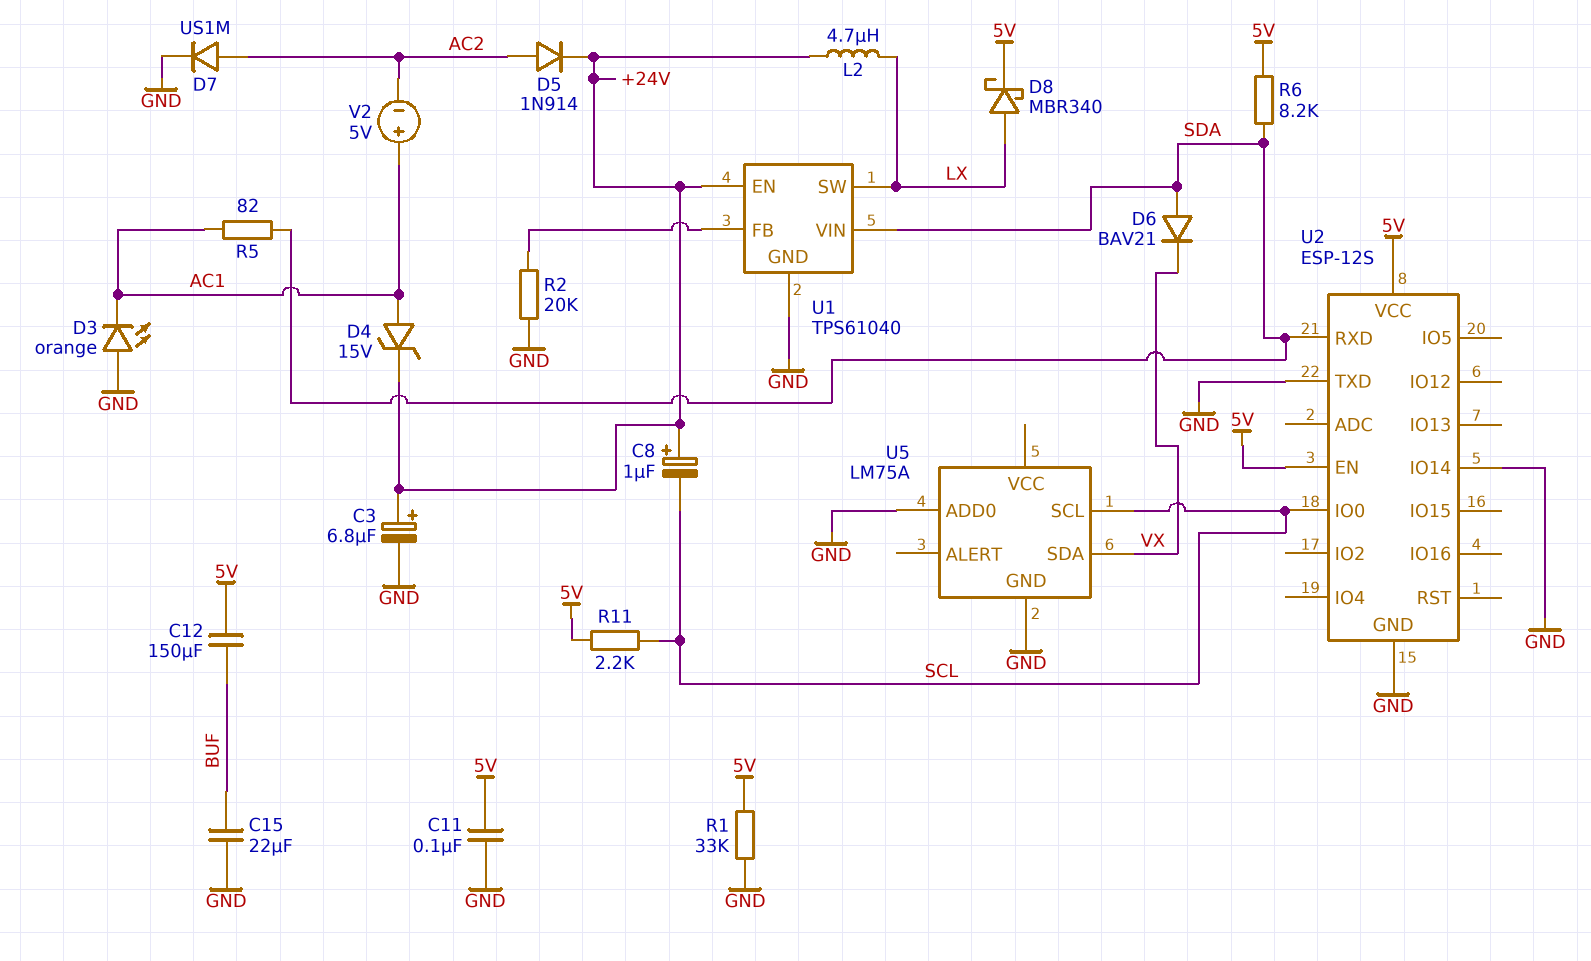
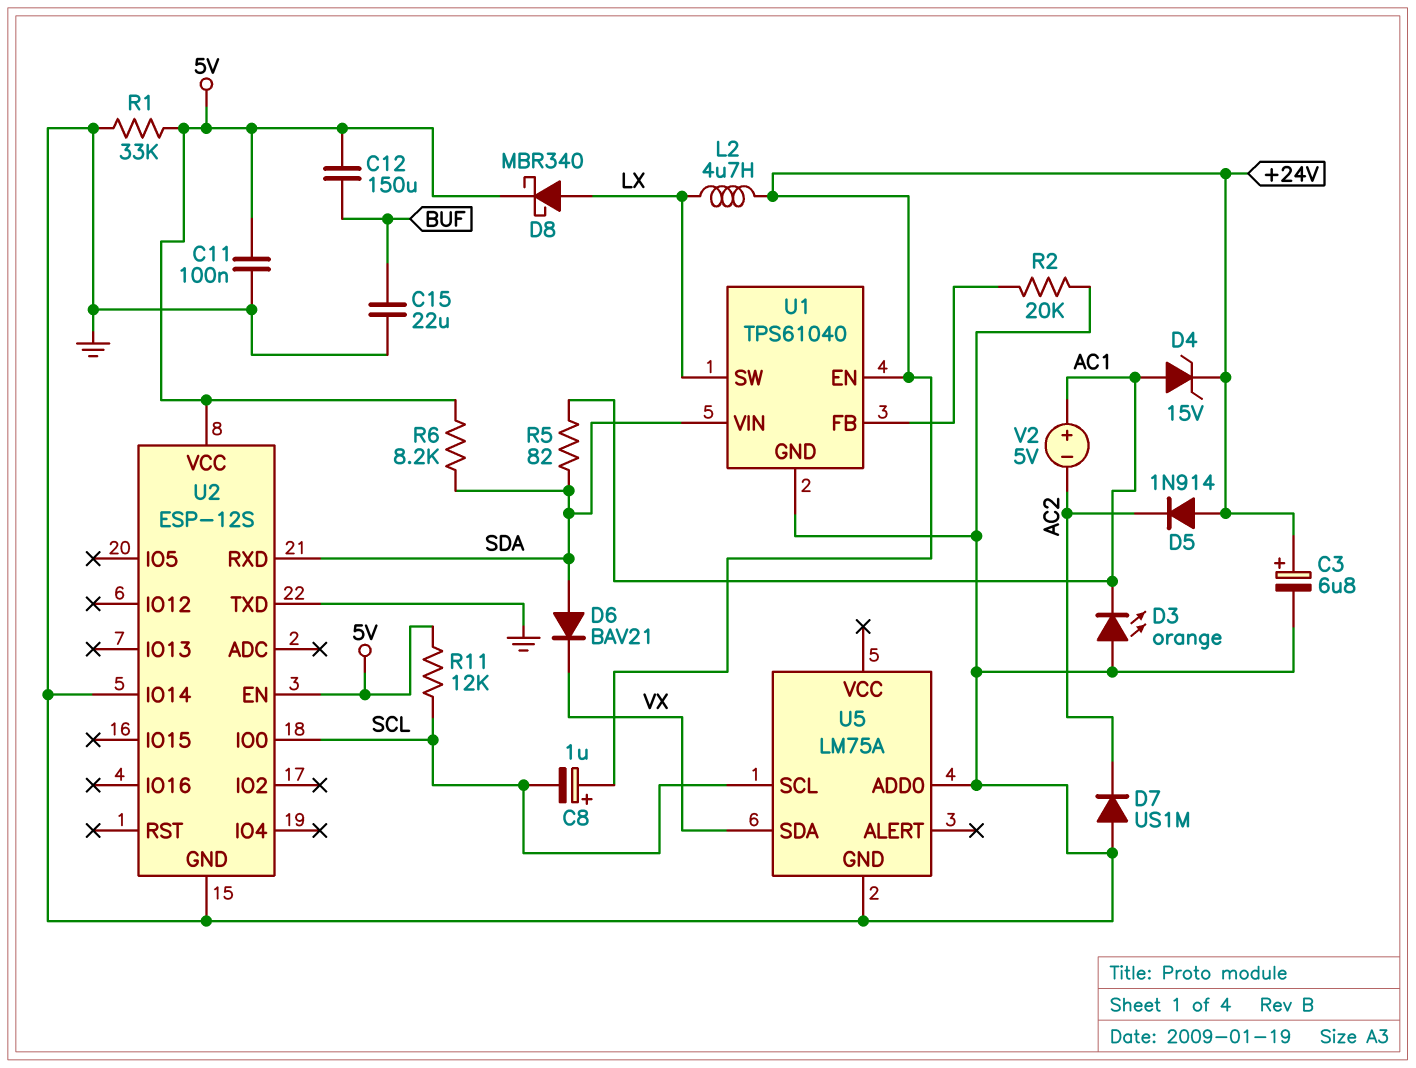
D5: diode 1N914 (A AC2, K +24V) -> diode 1N914 (A +24V, K AC2)
D7: diode US1M (A AC2, K GND) -> diode US1M (A GND, K AC2)
R11: 2.2k (5V, SCL) -> 12k (5V, SCL)

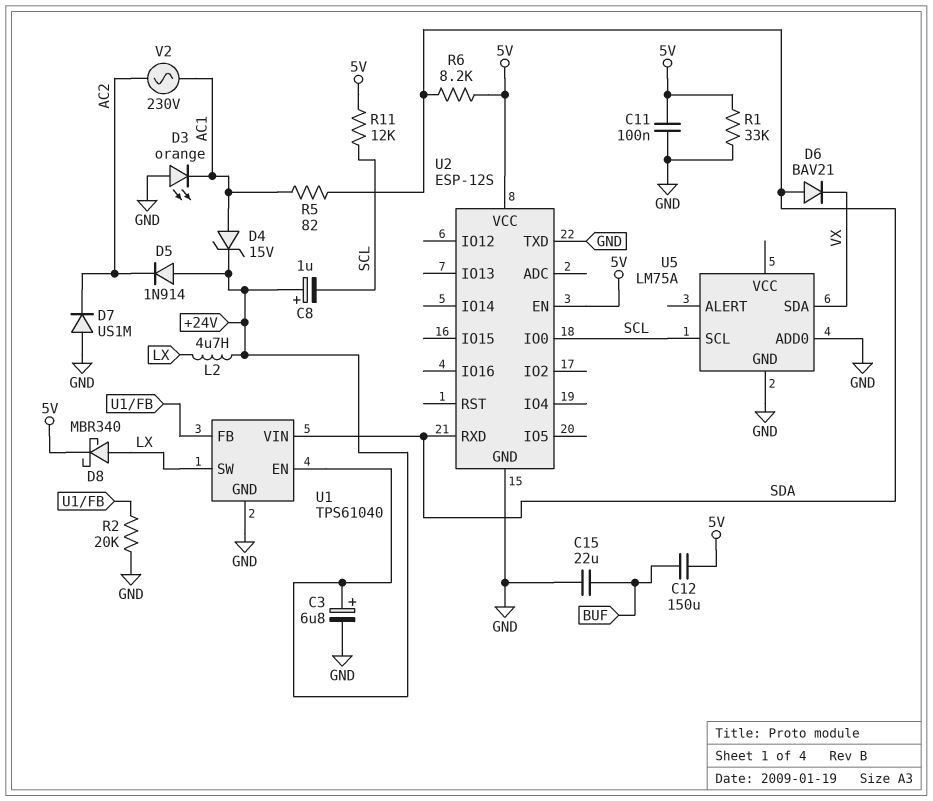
U2 pin IO14: GND -> none
V2: 5V (plus AC1, minus AC2) -> AC 230V (AC1, AC2)

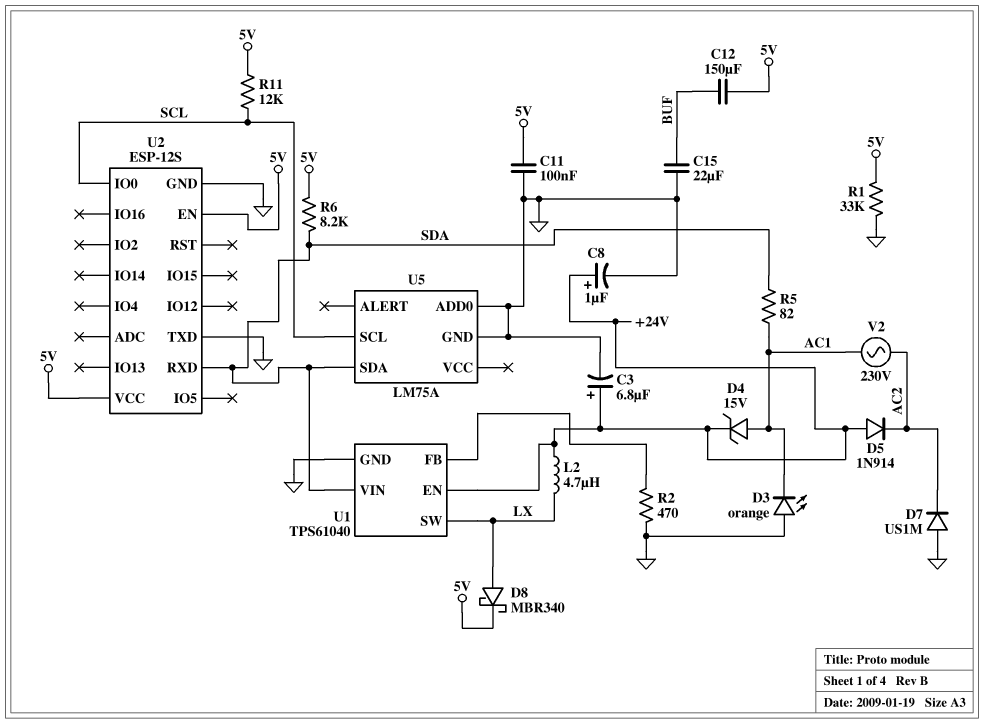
C8: 1uF (plus +24V, minus SCL) -> 1uF (plus +24V, minus GND)
D6: diode BAV21 (A SDA, K VX) -> none
R2: 20k (GND, U1/FB) -> 470 (GND, U1/FB)
U5 pin SDA: VX -> SDA

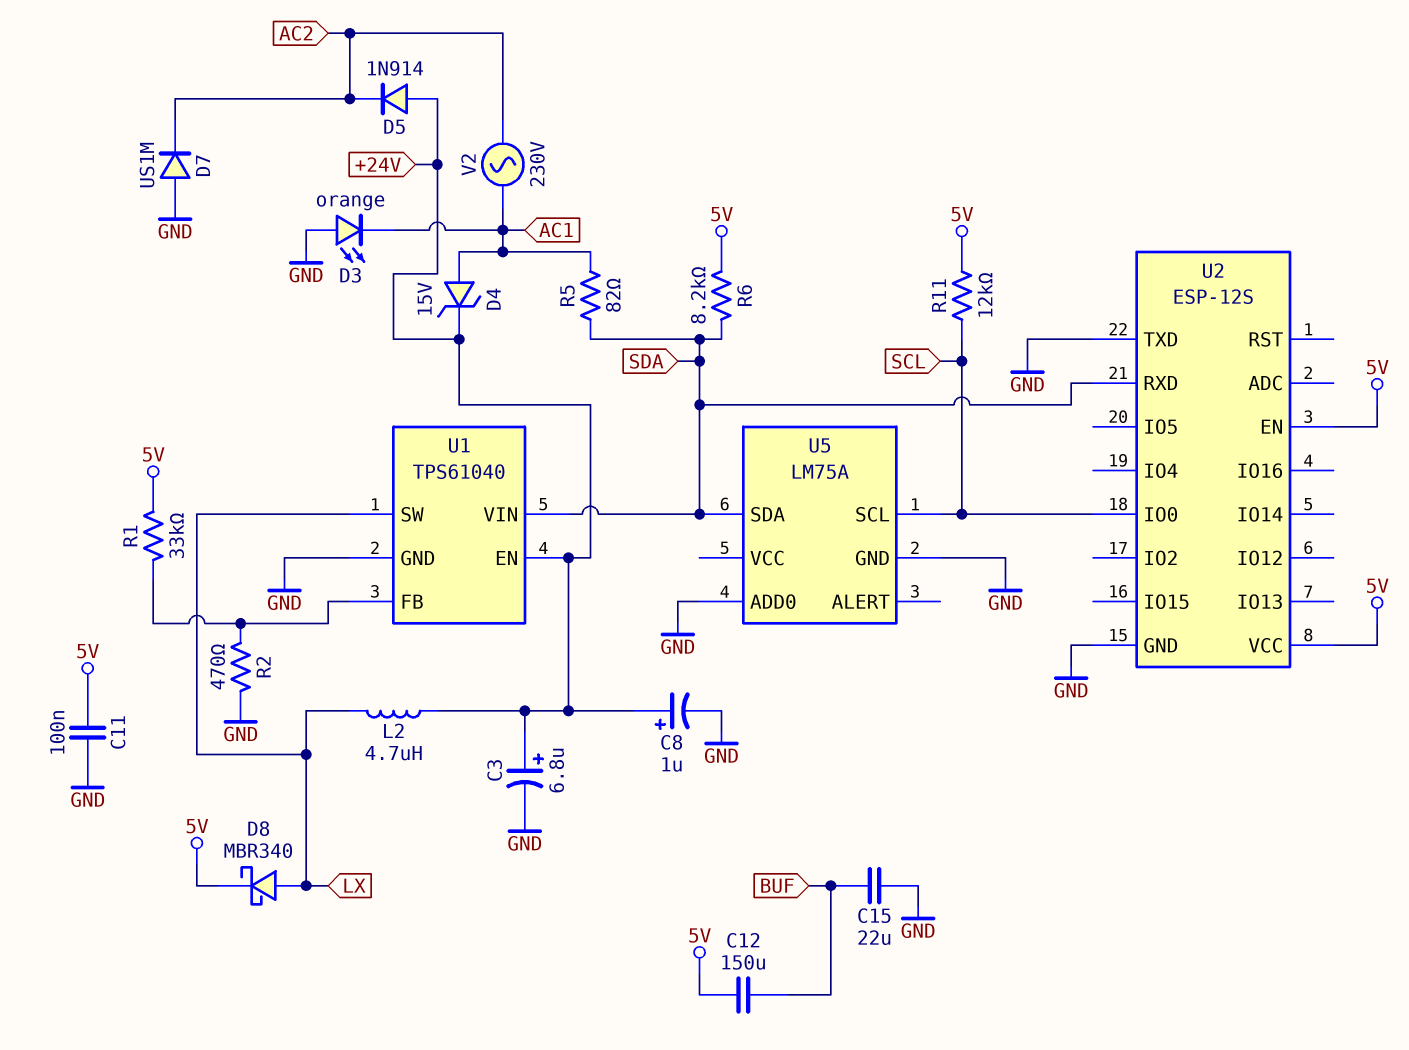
R1: 33k (5V, GND) -> 33k (5V, U1/FB)

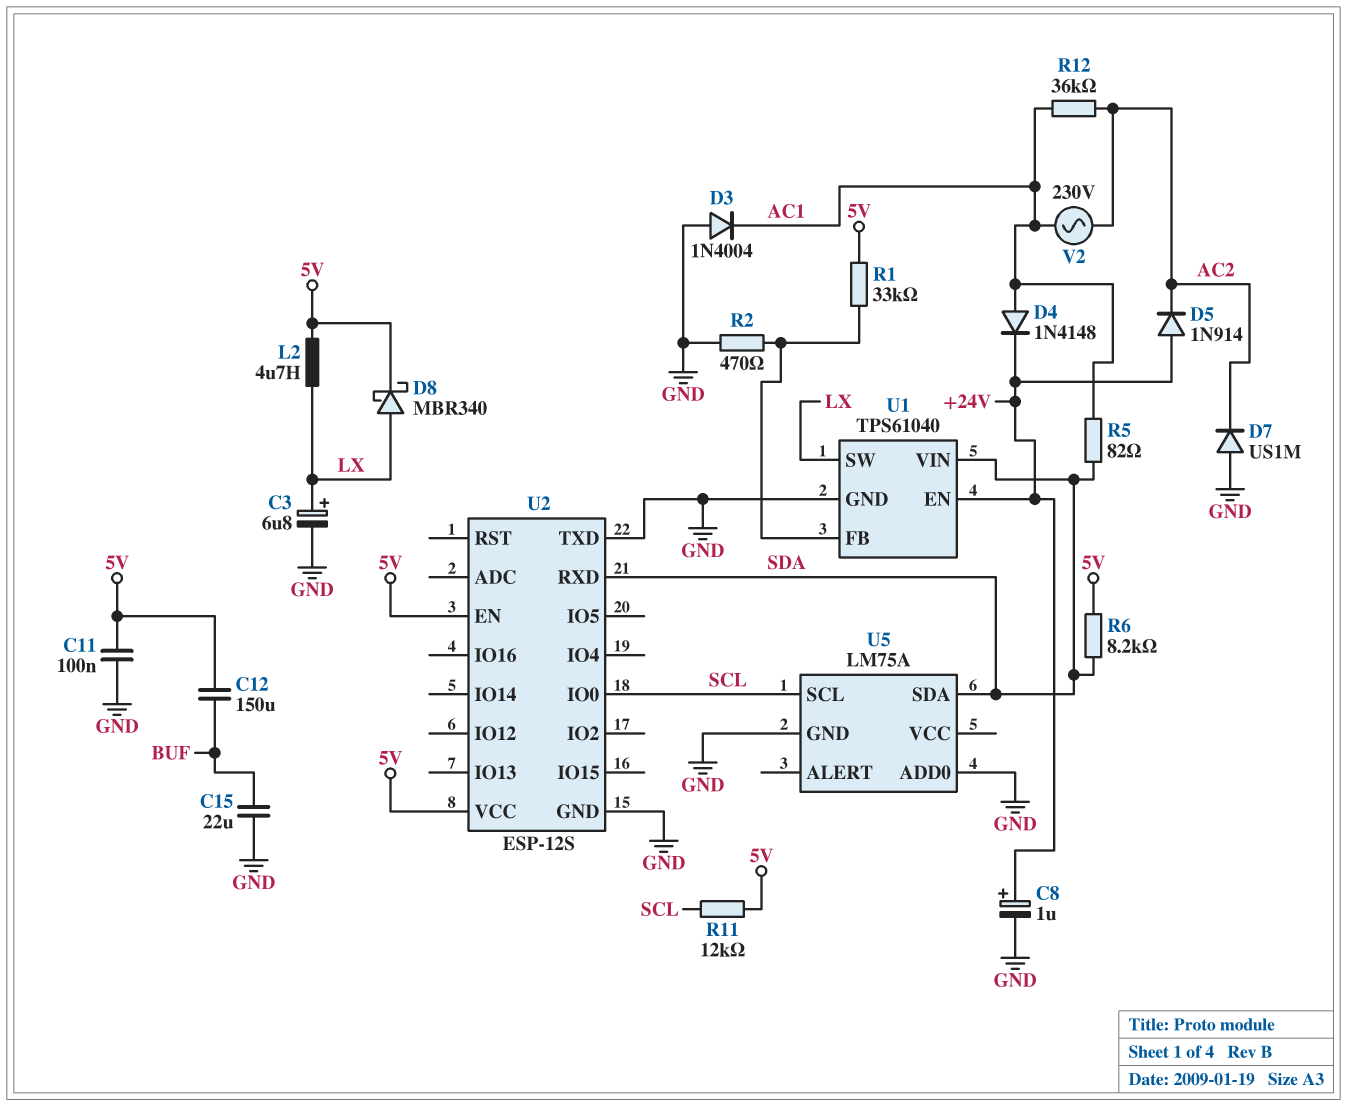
C3: 6.8uF (plus +24V, minus GND) -> 6.8uF (plus LX, minus GND)
D3: LED orange (A GND, K AC1) -> diode 1N4004 (A GND, K AC1)
D4: zener 15V (A AC1, K +24V) -> diode 1N4148 (A AC1, K +24V)
L2: 4.7uH (+24V, LX) -> 4.7uH (5V, LX)
R12: none -> 36k (AC1, AC2)

